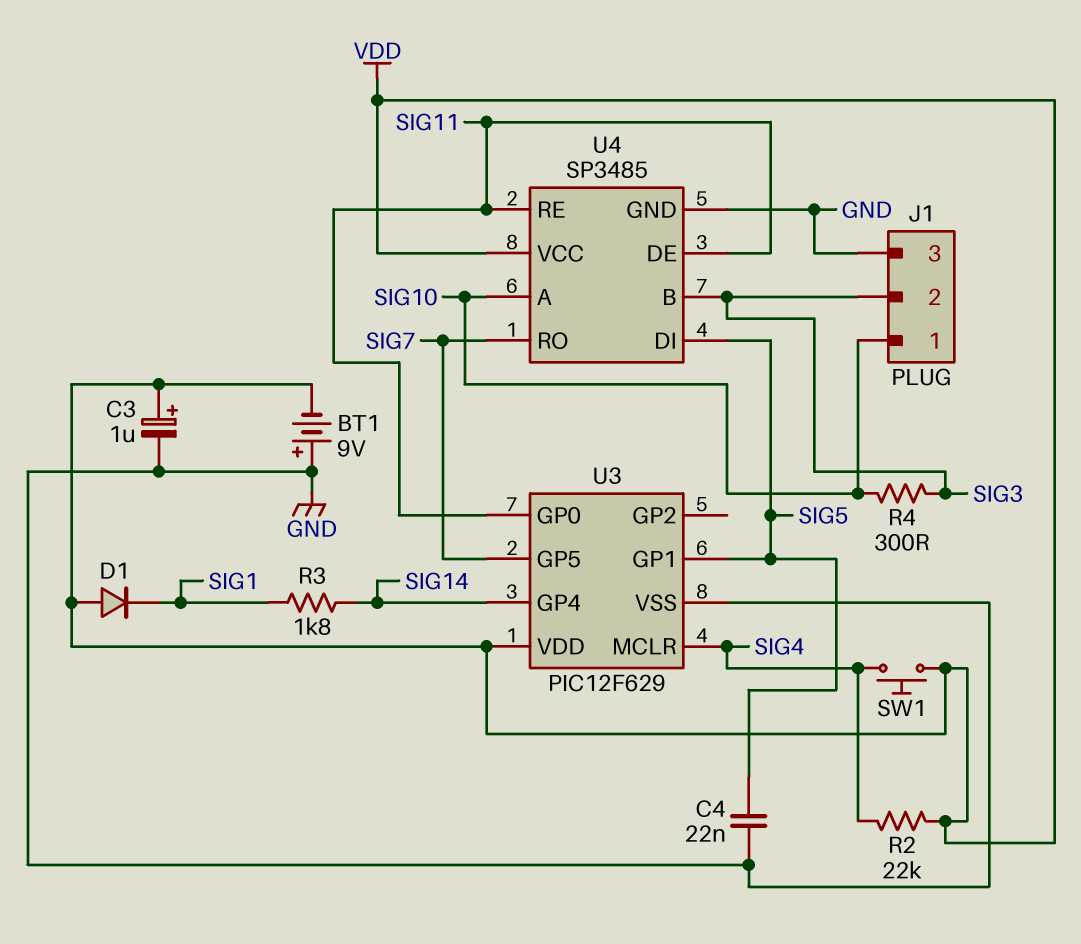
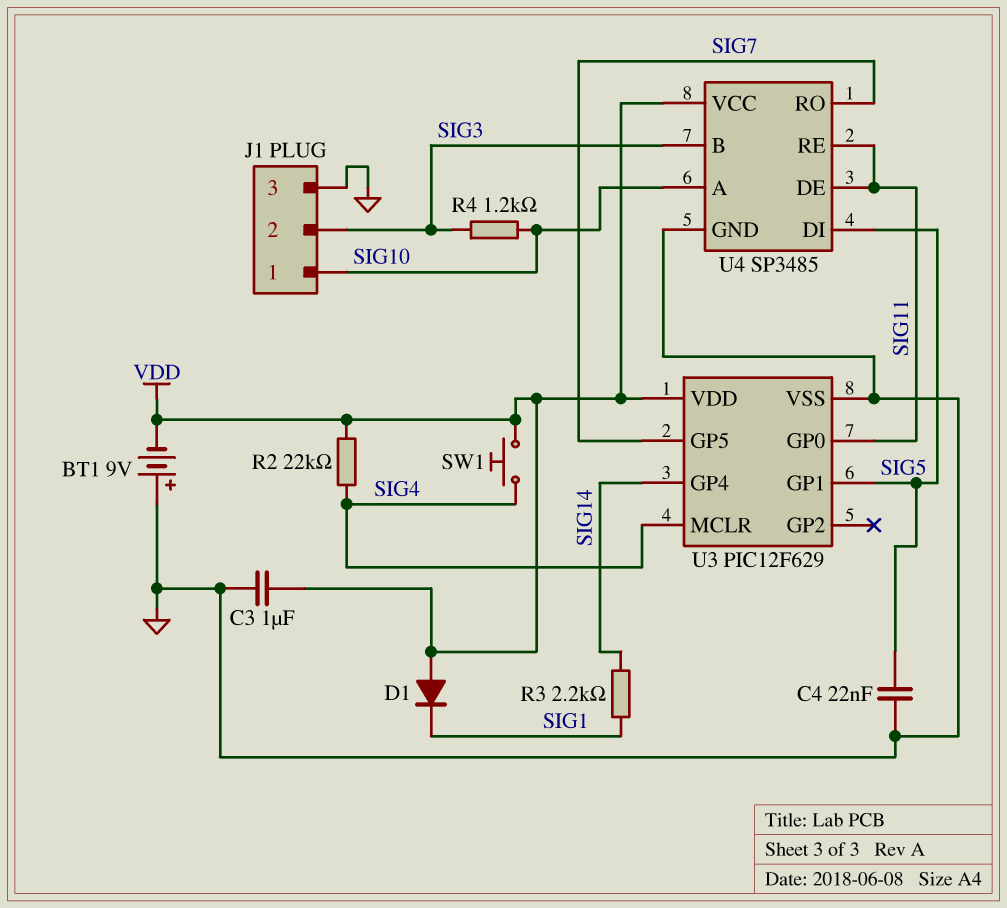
C3: 1uF (plus VDD, minus GND) -> 1uF (GND, VDD)
R3: 1.8k (SIG1, SIG14) -> 2.2k (SIG1, SIG14)
R4: 300 (SIG3, SIG10) -> 1.2k (SIG3, SIG10)

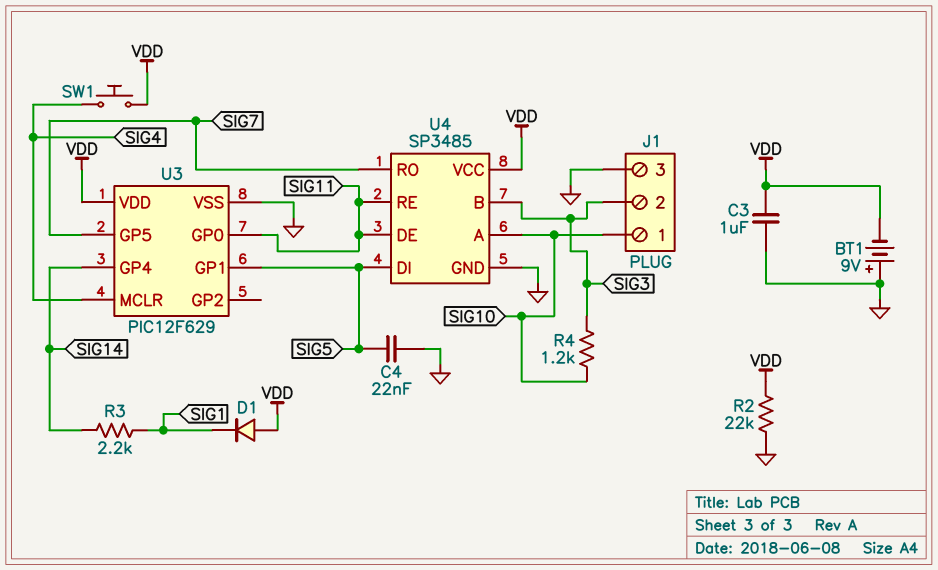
R2: 22k (SIG4, VDD) -> 22k (GND, VDD)

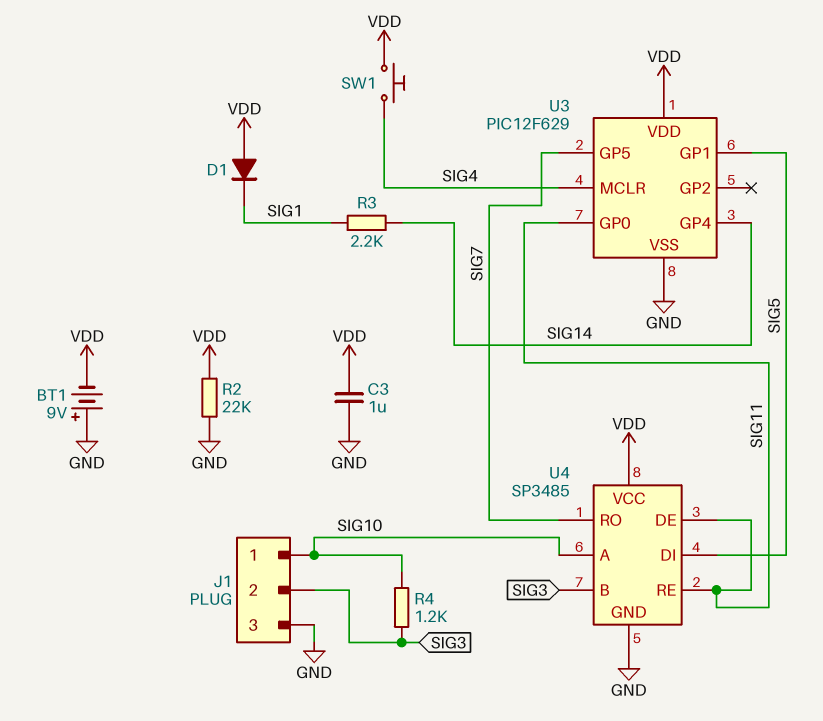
C4: 22nF (GND, SIG5) -> none

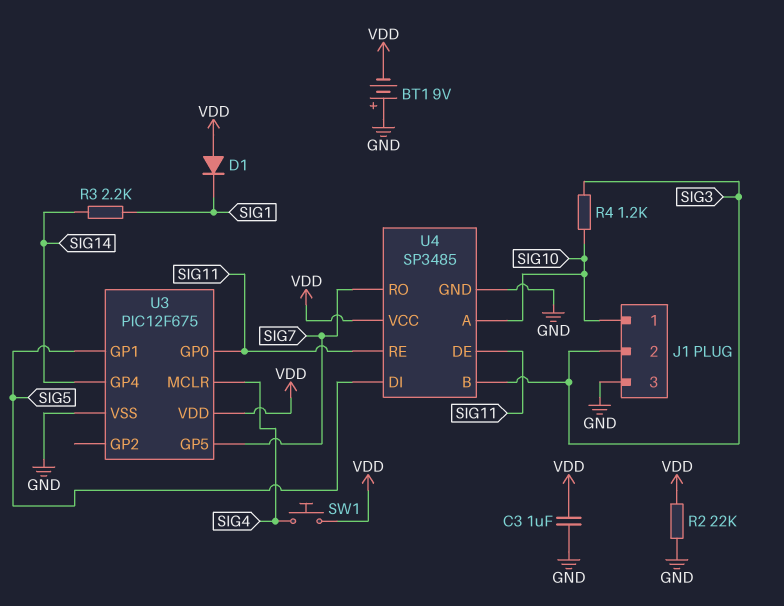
U3: PIC12F629 -> PIC12F675

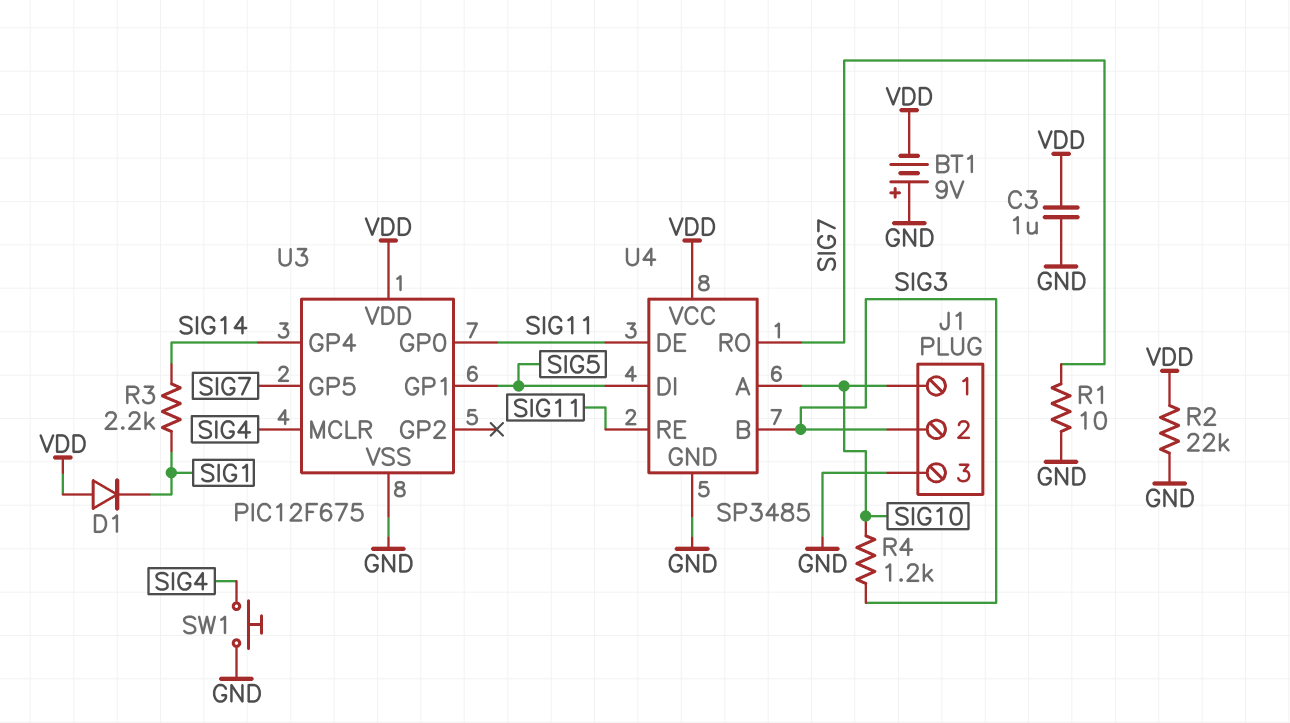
R1: none -> 10 (GND, SIG7)
SW1: button (SIG4, VDD) -> button (GND, SIG4)

